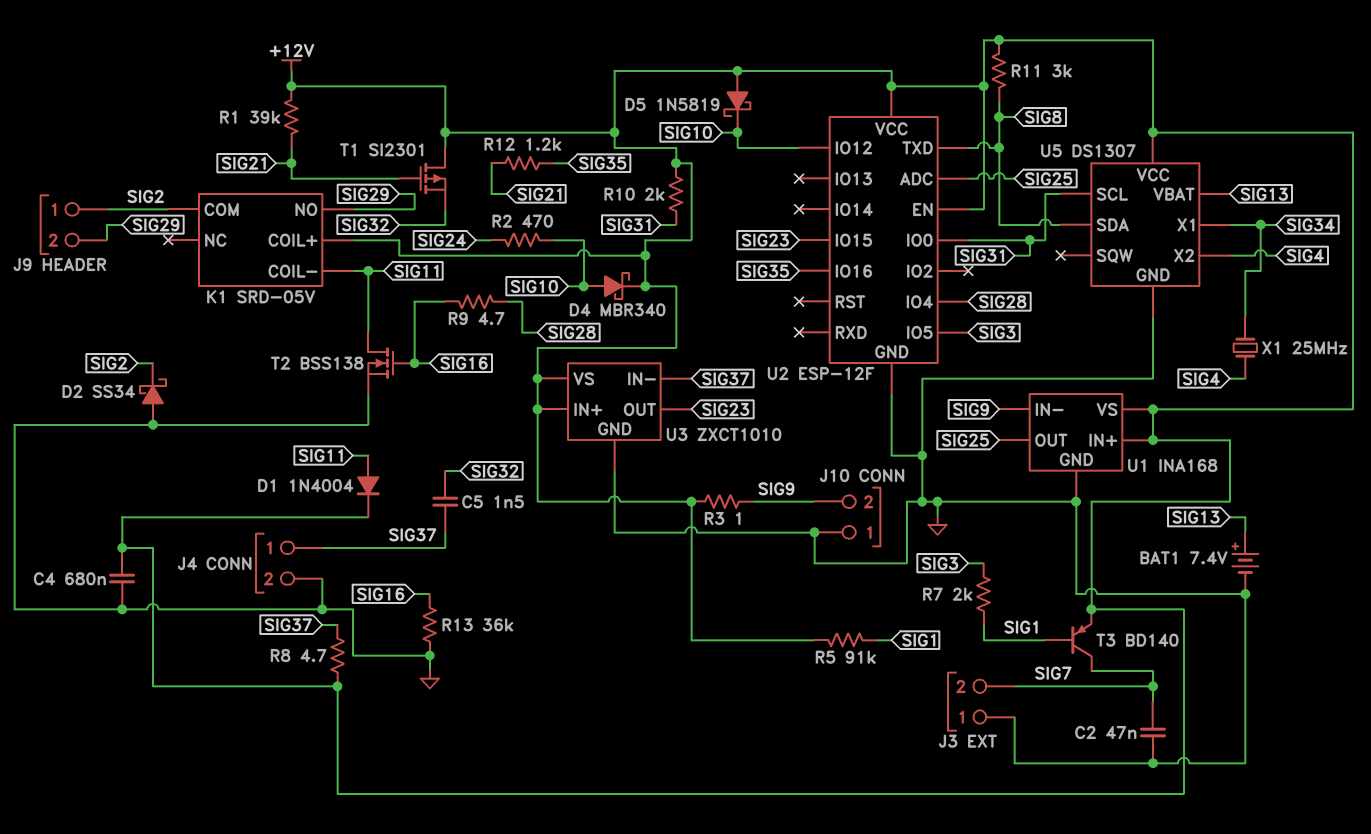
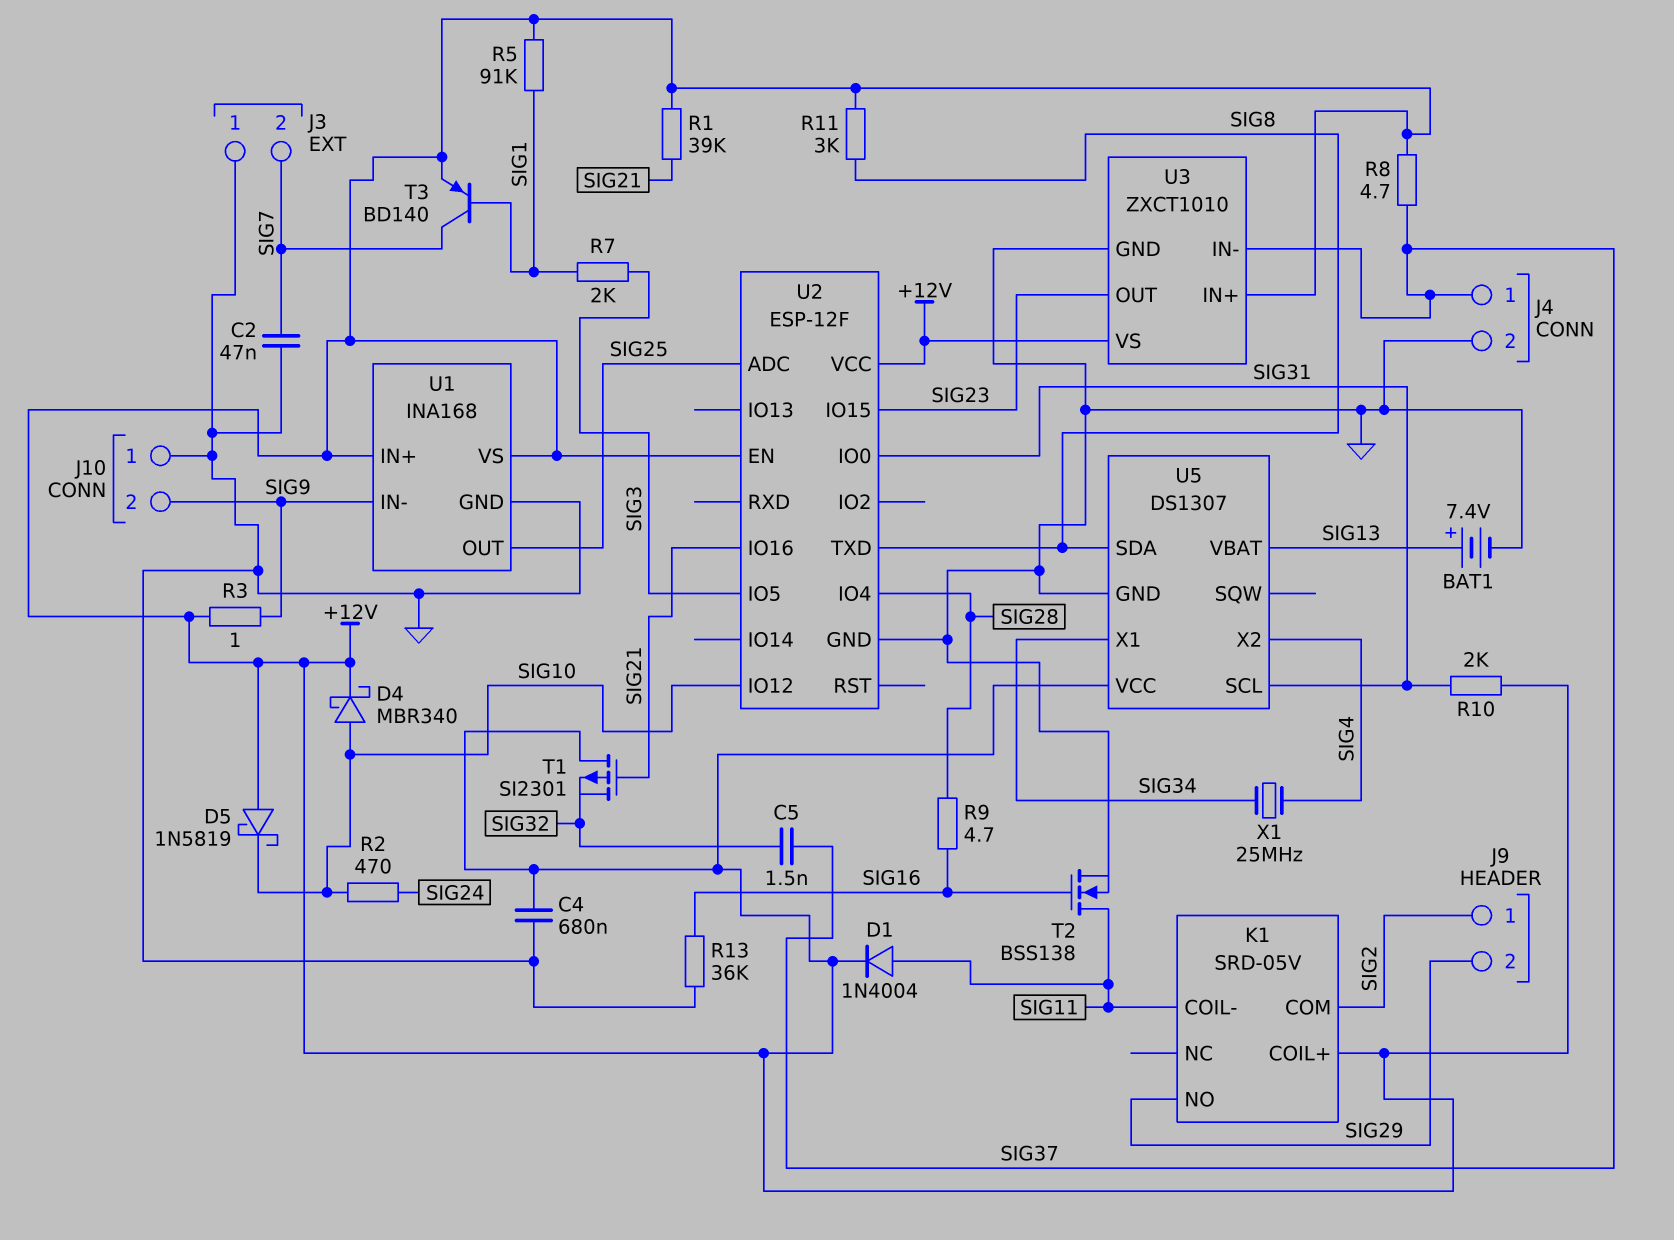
D2: schottky SS34 (A GND, K SIG2) -> none
R12: 1.2k (SIG21, SIG35) -> none
U2 pin IO16: SIG35 -> SIG21

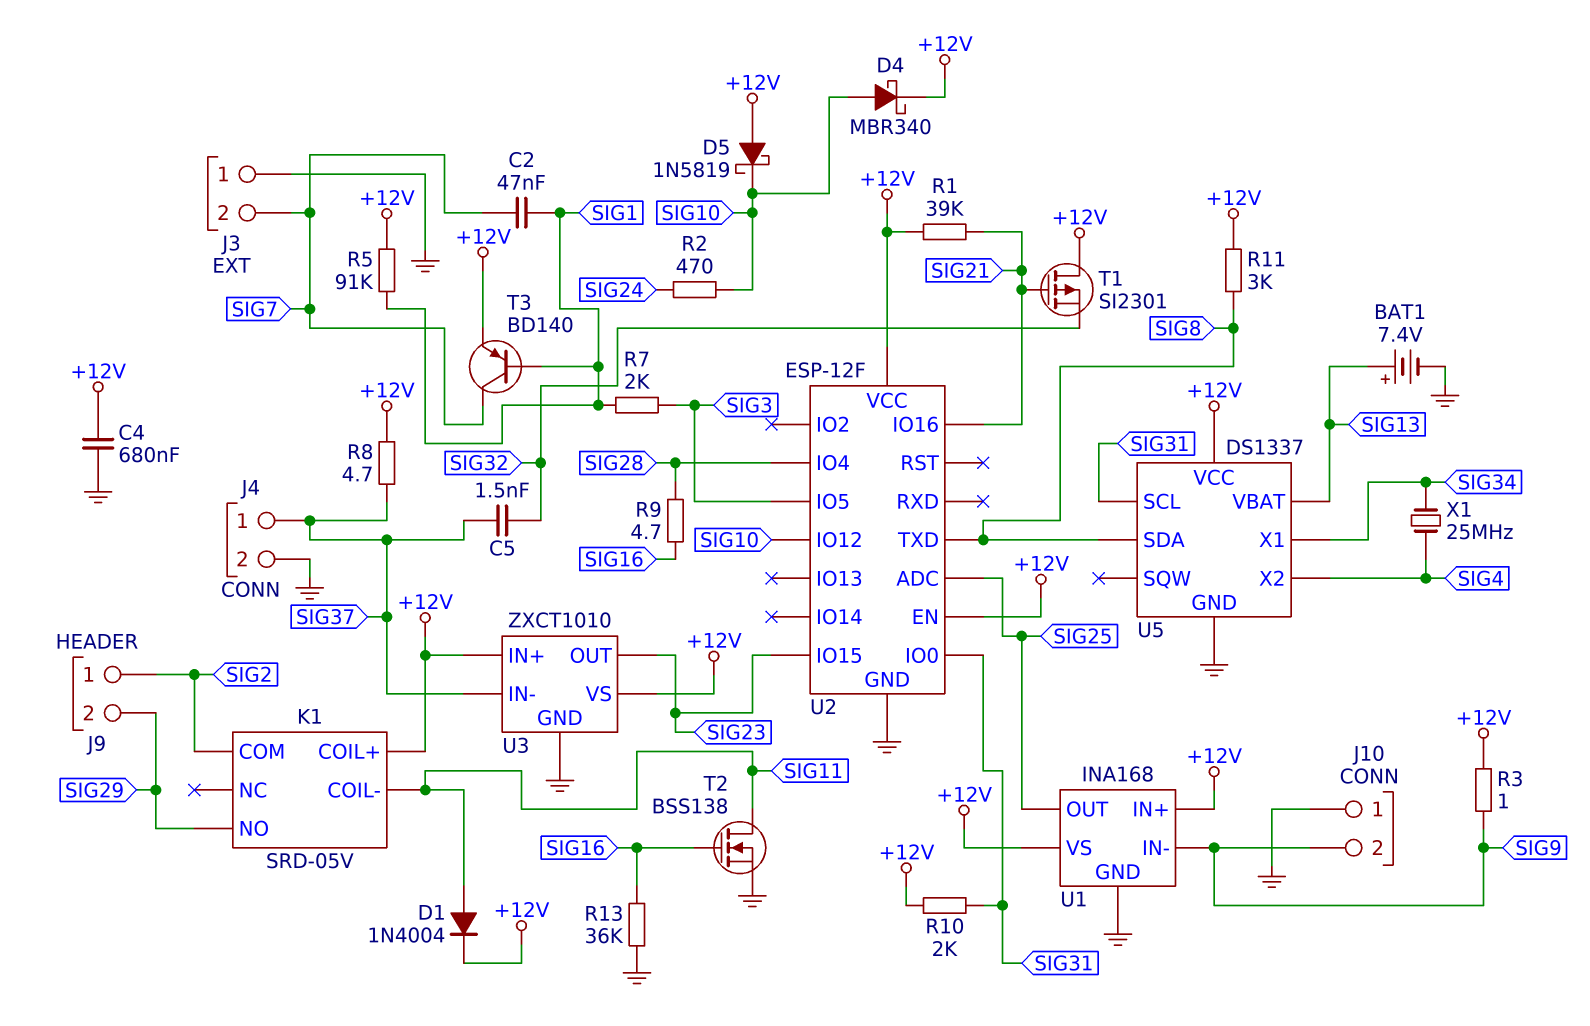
C2: 47nF (GND, SIG7) -> 47nF (SIG1, SIG7)
U5: DS1307 -> DS1337

